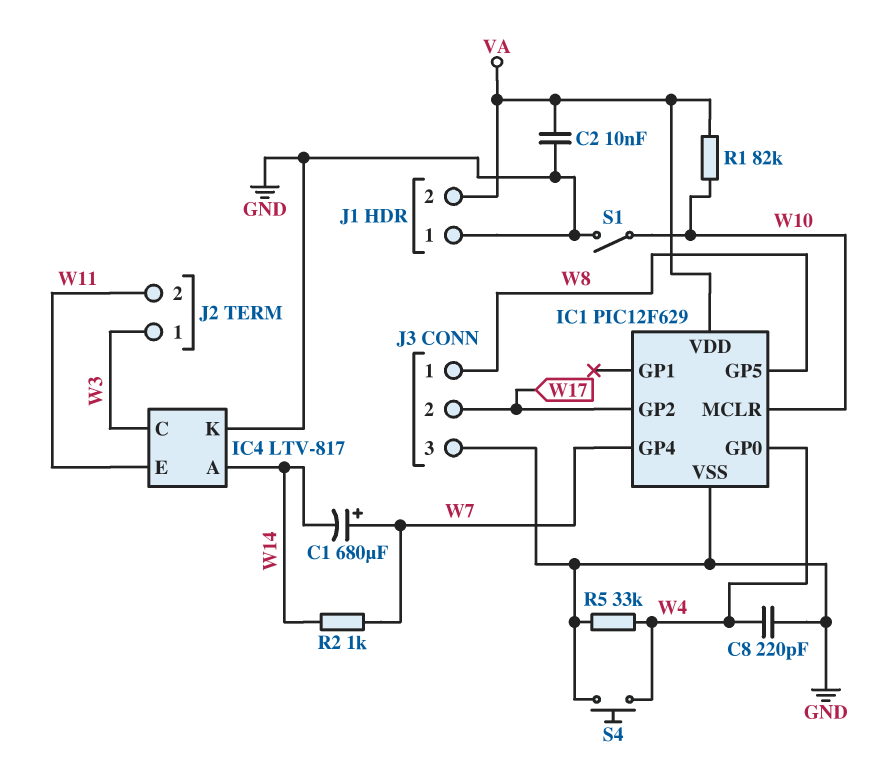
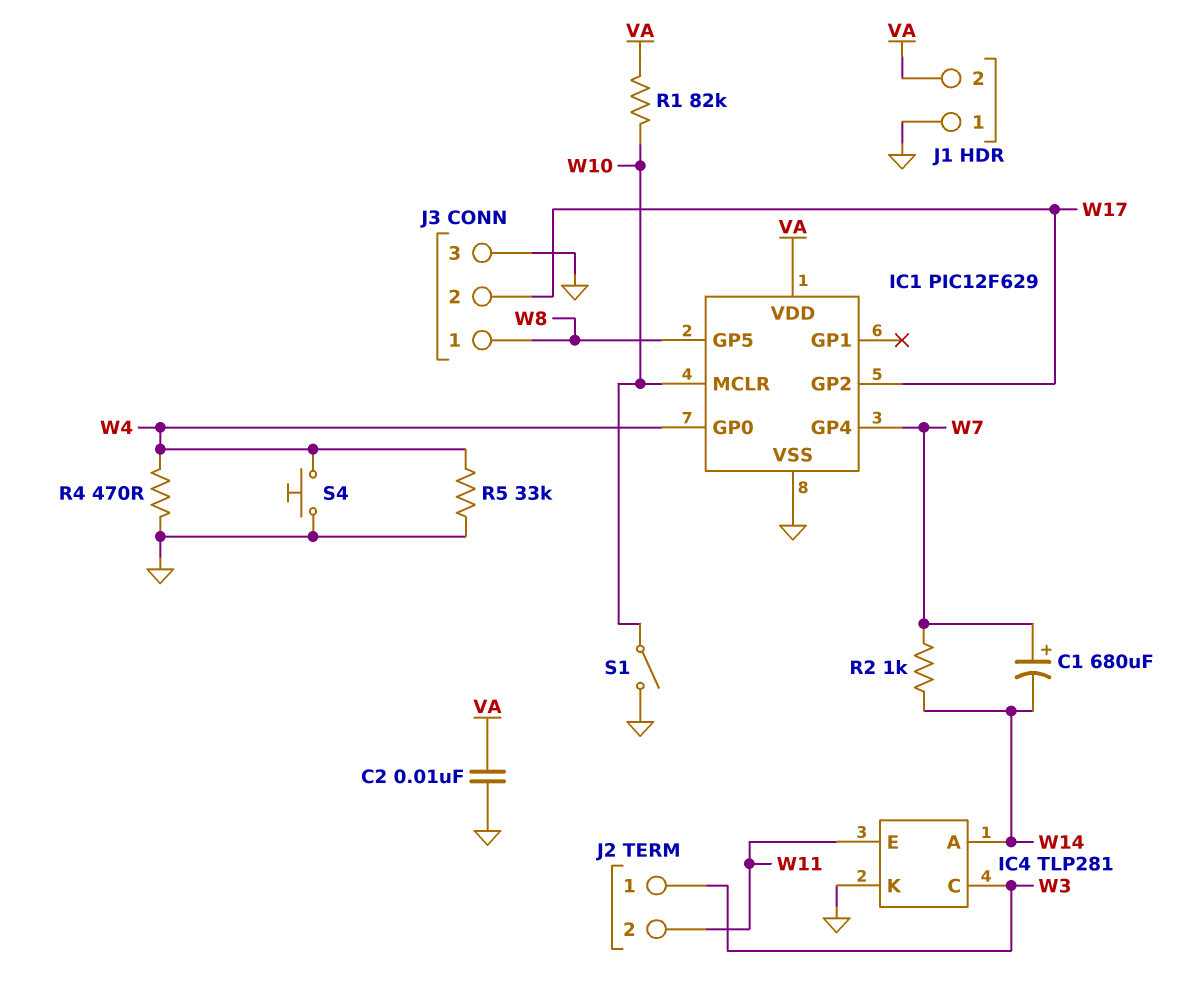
C8: 220pF (GND, W4) -> none
IC4: LTV-817 -> TLP281
R4: none -> 470 (GND, W4)

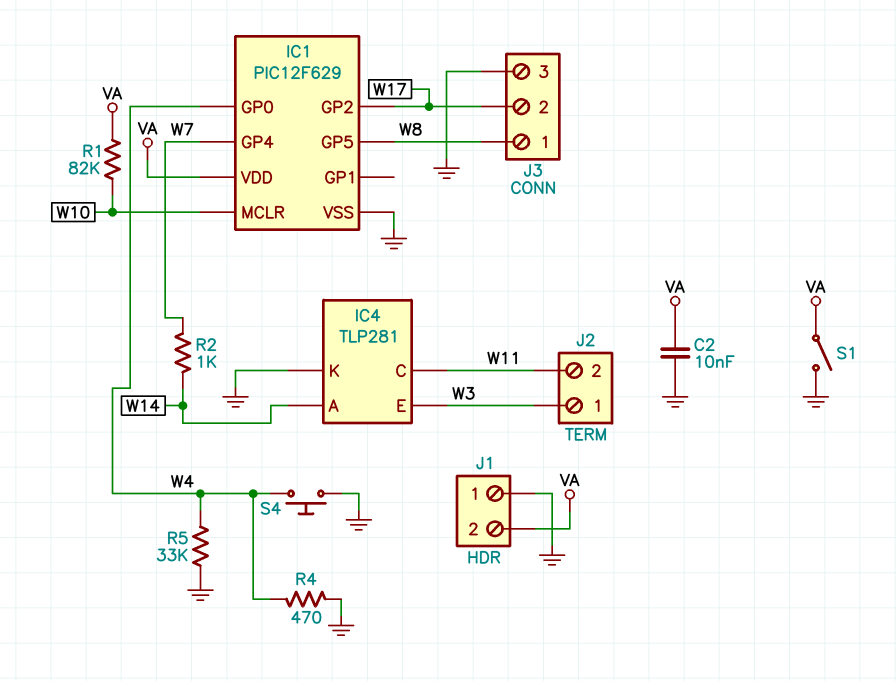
C1: 680uF (plus W7, minus W14) -> none
IC4 pin C: W3 -> W11
IC4 pin E: W11 -> W3
S1: switch (GND, W10) -> switch (GND, VA)

